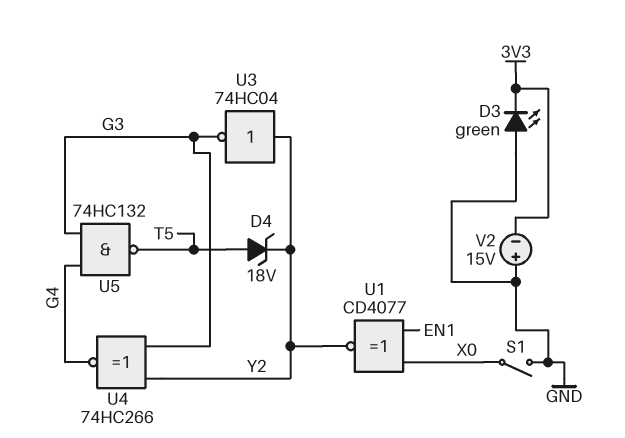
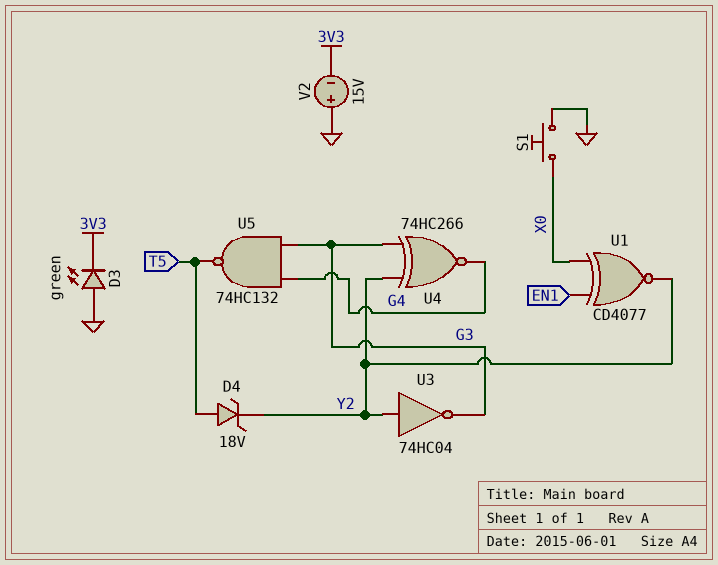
S1: switch (GND, X0) -> button (GND, X0)

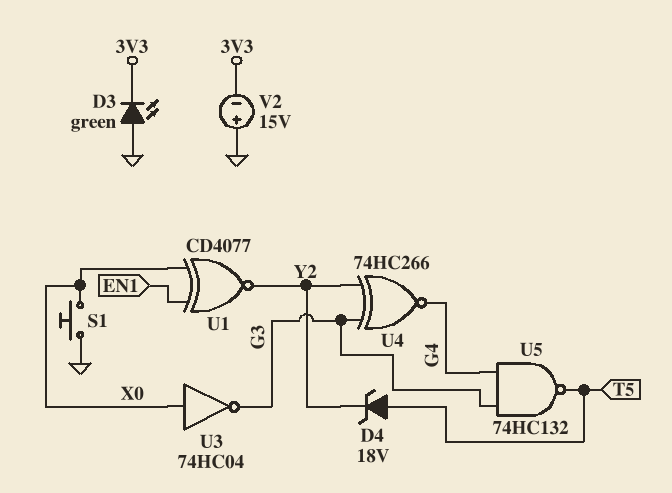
U3: NOT 74HC04 (in Y2, out G3) -> NOT 74HC04 (in X0, out G3)

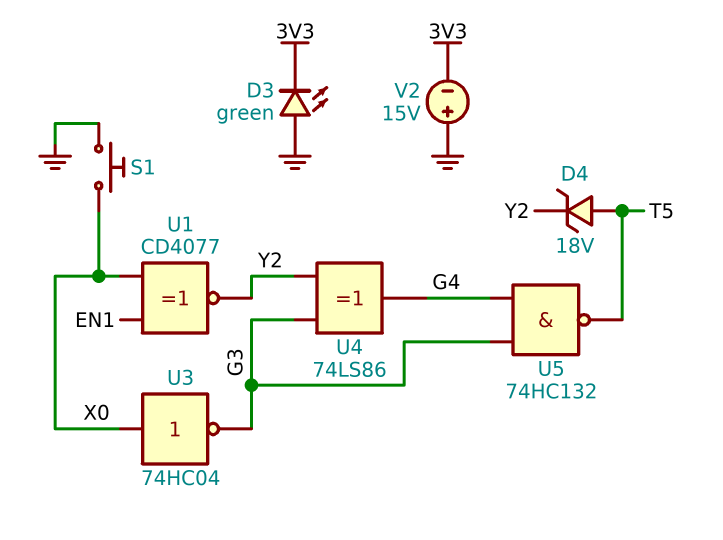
U4: XNOR 74HC266 (in G3, in Y2, out G4) -> XOR 74LS86 (in G3, in Y2, out G4)

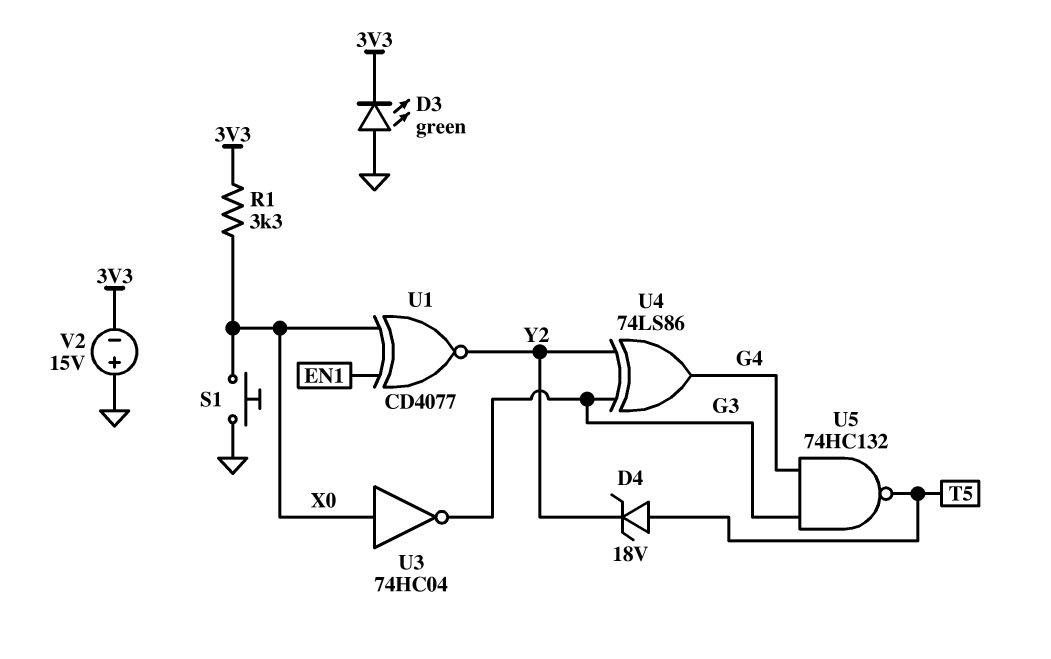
R1: none -> 3.3k (3V3, X0)

